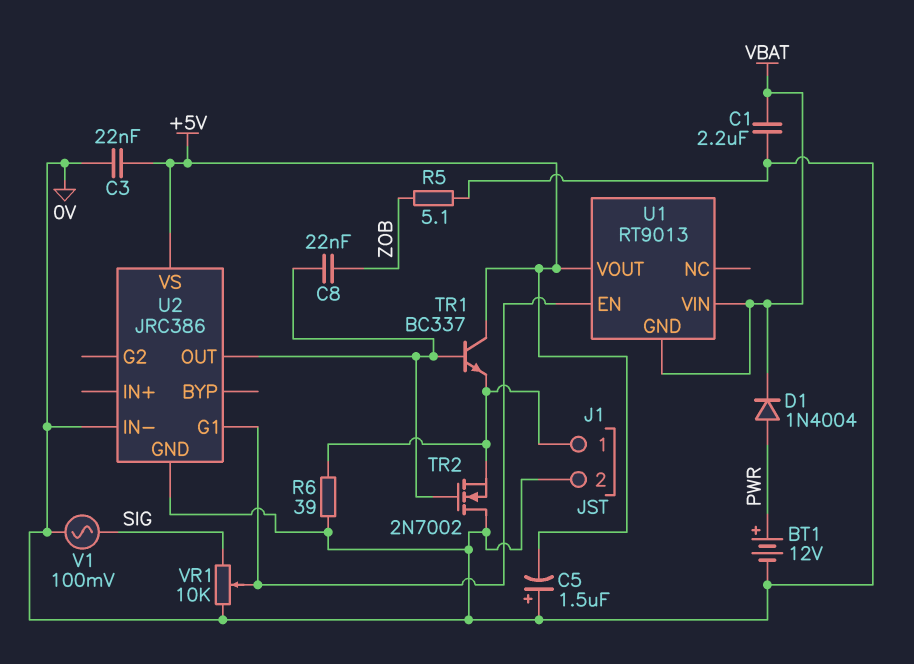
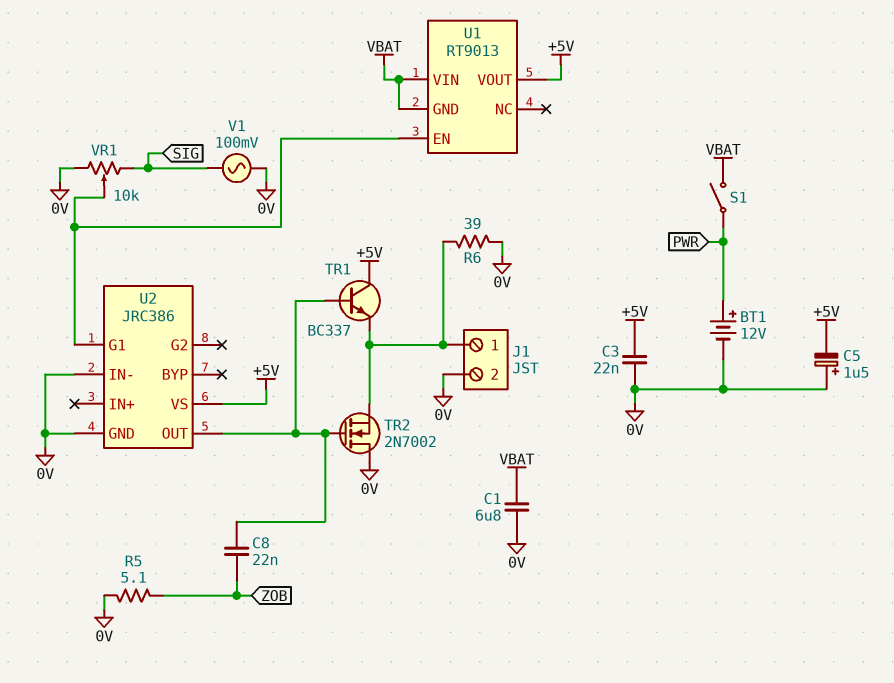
C1: 2.2uF (0V, VBAT) -> 6.8uF (0V, VBAT)
D1: diode 1N4004 (A PWR, K VBAT) -> none
S1: none -> switch (PWR, VBAT)

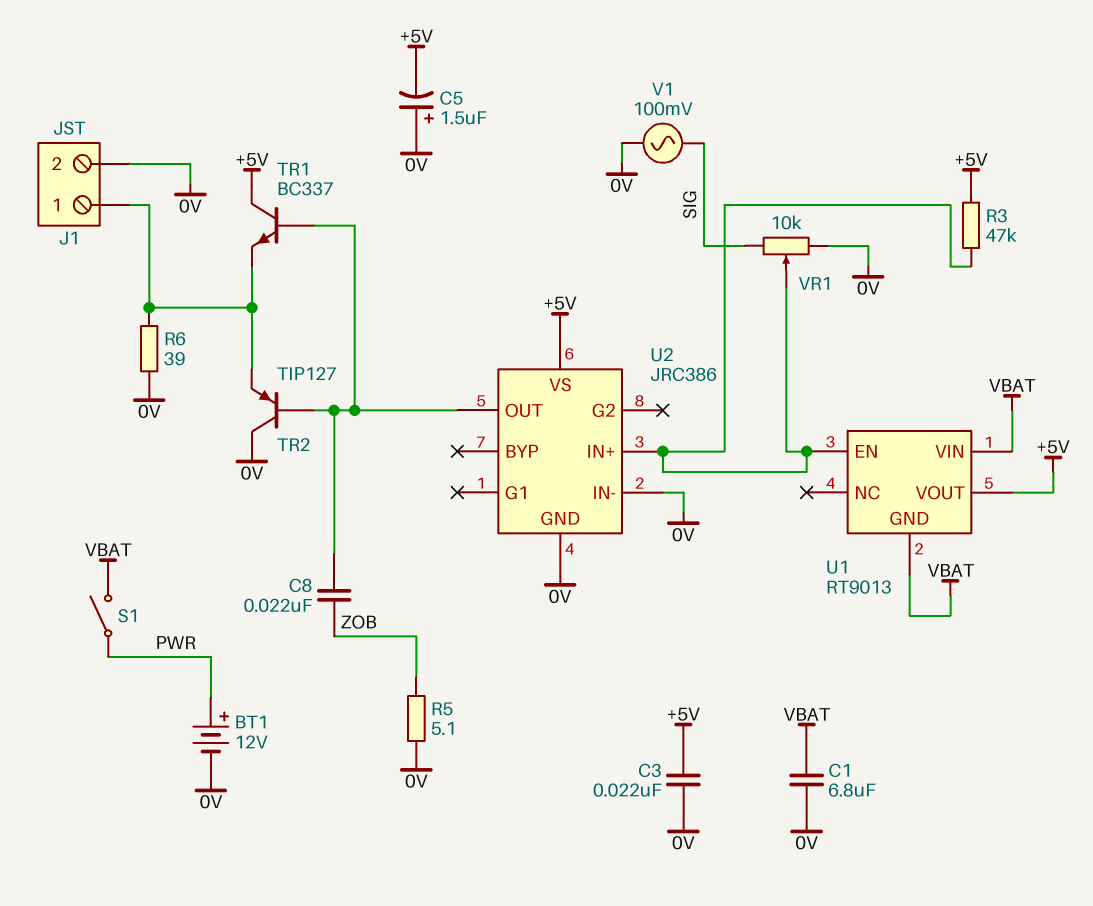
R3: none -> 47k (+5V, U1/EN)
TR2: NMOS 2N7002 (G U2/OUT, D 0V, S J1/1) -> PNP TIP127 (B U2/OUT, C 0V, E J1/1)
U2 pin G1: U1/EN -> none
U2 pin IN+: none -> U1/EN

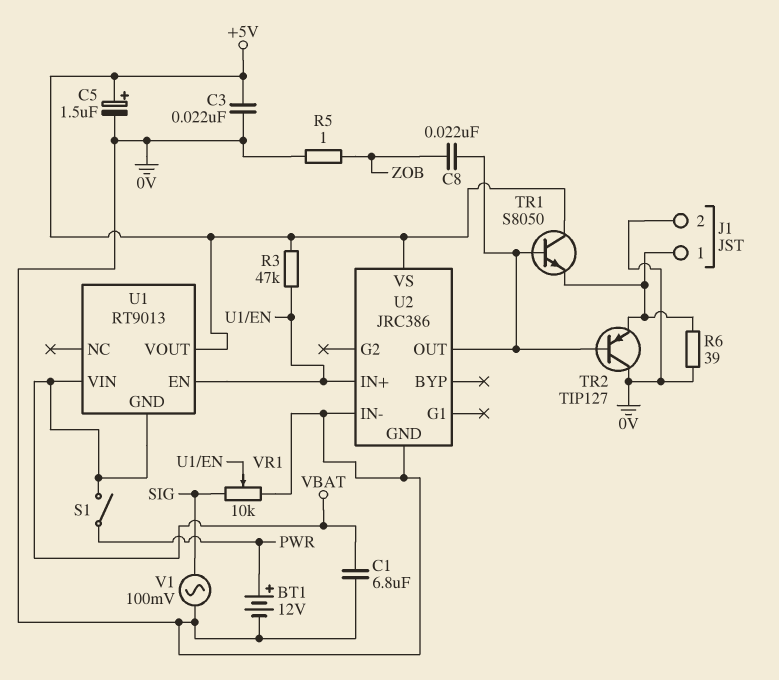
C5: 1.5uF (plus 0V, minus +5V) -> 1.5uF (plus +5V, minus 0V)
R5: 5.1 (0V, ZOB) -> 1 (0V, ZOB)
TR1: NPN BC337 (B U2/OUT, C +5V, E J1/1) -> NPN S8050 (B U2/OUT, C +5V, E J1/1)

